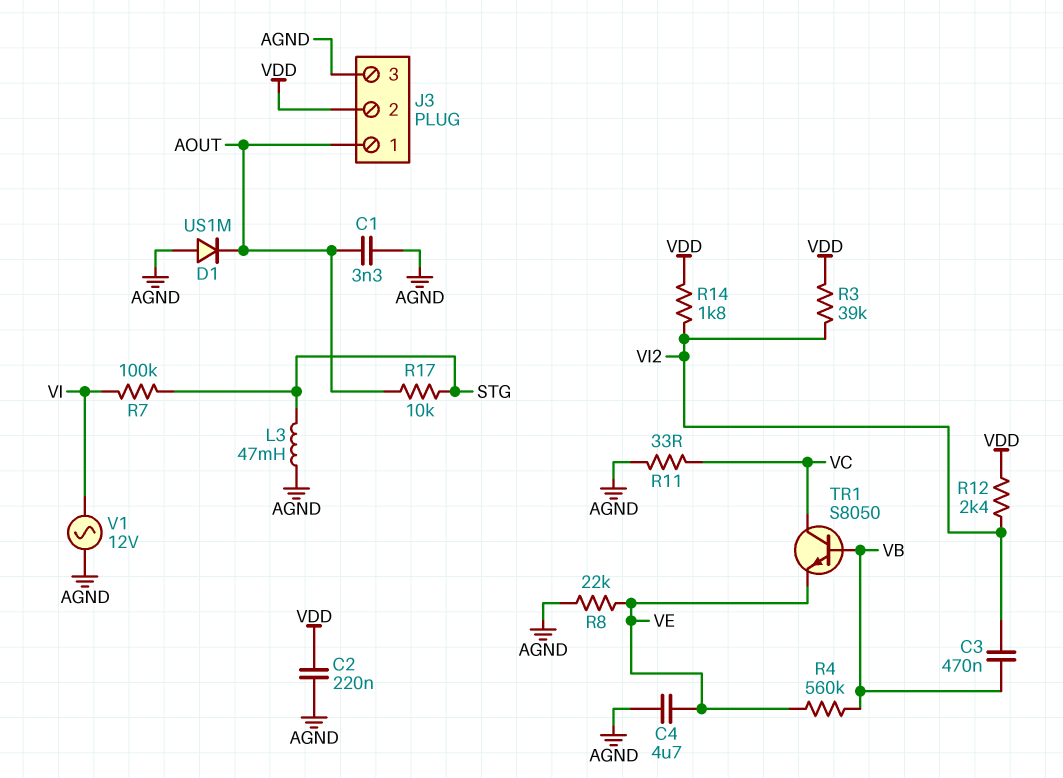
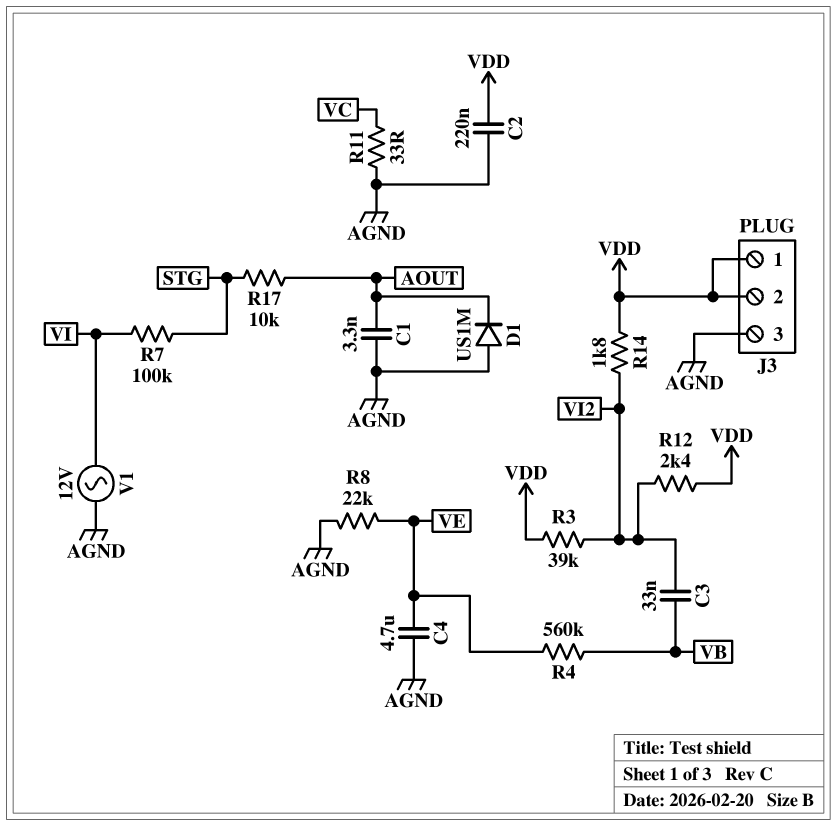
C3: 470nF (VB, VI2) -> 33nF (VB, VI2)
J3 pin 1: AOUT -> VDD
L3: 47mH (AGND, STG) -> none
TR1: NPN S8050 (B VB, C VC, E VE) -> none

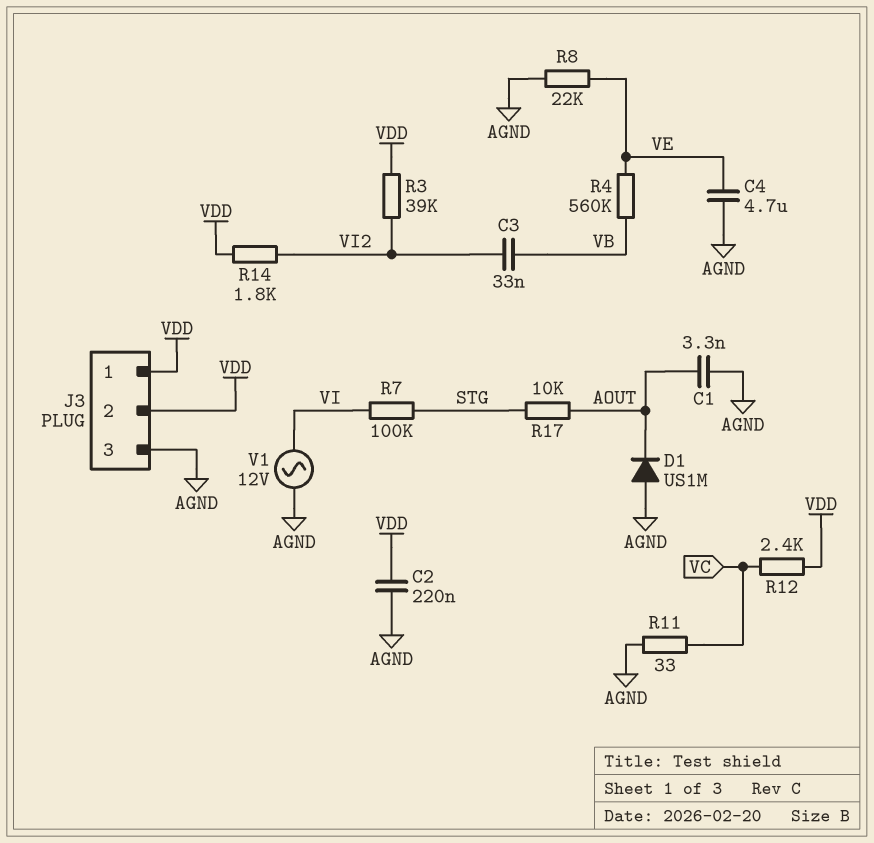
R12: 2.4k (VDD, VI2) -> 2.4k (VC, VDD)

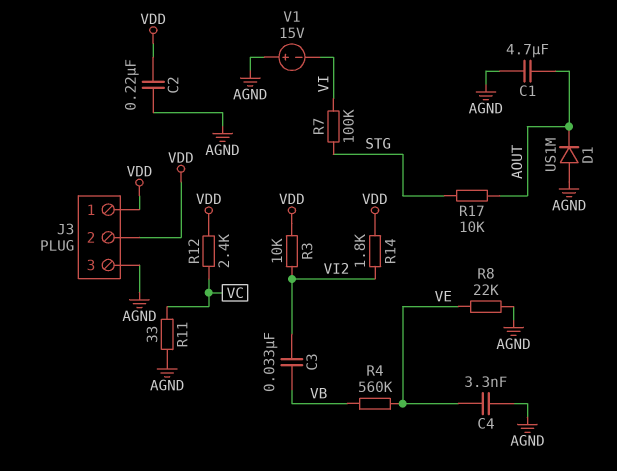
C1: 3.3nF (AGND, AOUT) -> 4.7uF (AGND, AOUT)
C4: 4.7uF (AGND, VE) -> 3.3nF (AGND, VE)
R3: 39k (VDD, VI2) -> 10k (VDD, VI2)
V1: AC 12V (AGND, VI) -> 15V (plus AGND, minus VI)

